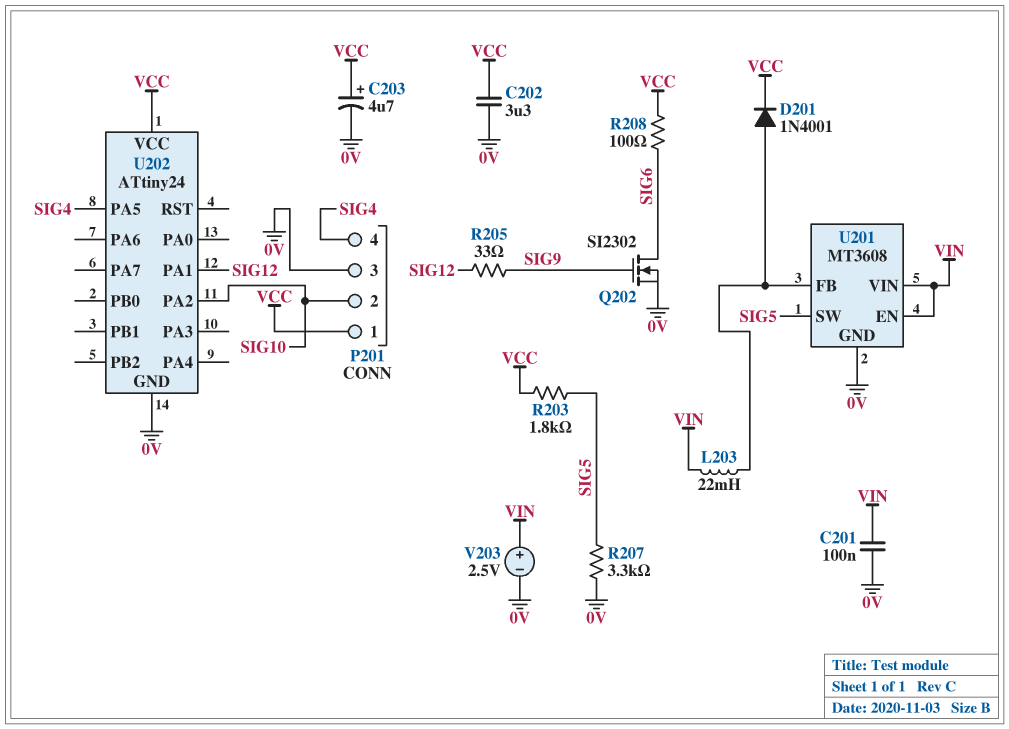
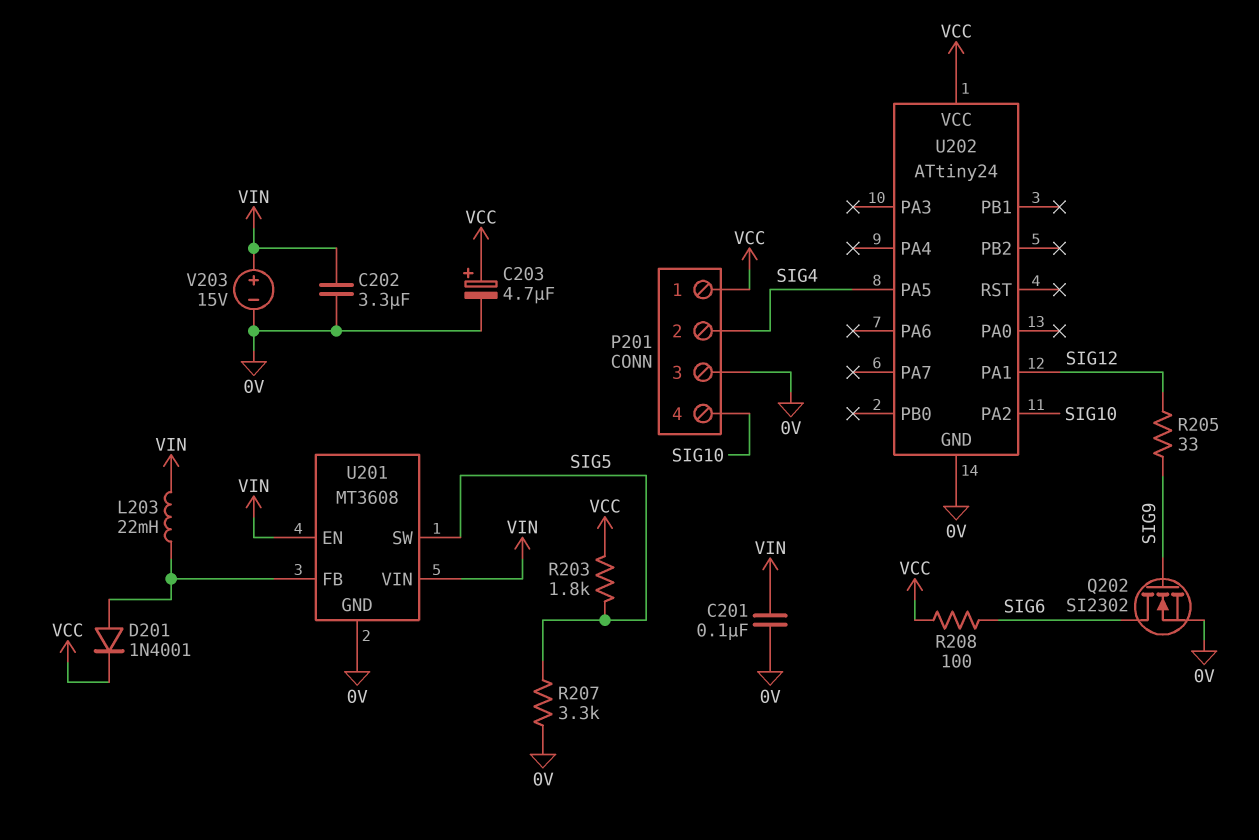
C202: 3.3uF (0V, VCC) -> 3.3uF (0V, VIN)
P201 pin 2: SIG10 -> SIG4
P201 pin 4: SIG4 -> SIG10
V203: 2.5V (plus VIN, minus 0V) -> 15V (plus VIN, minus 0V)

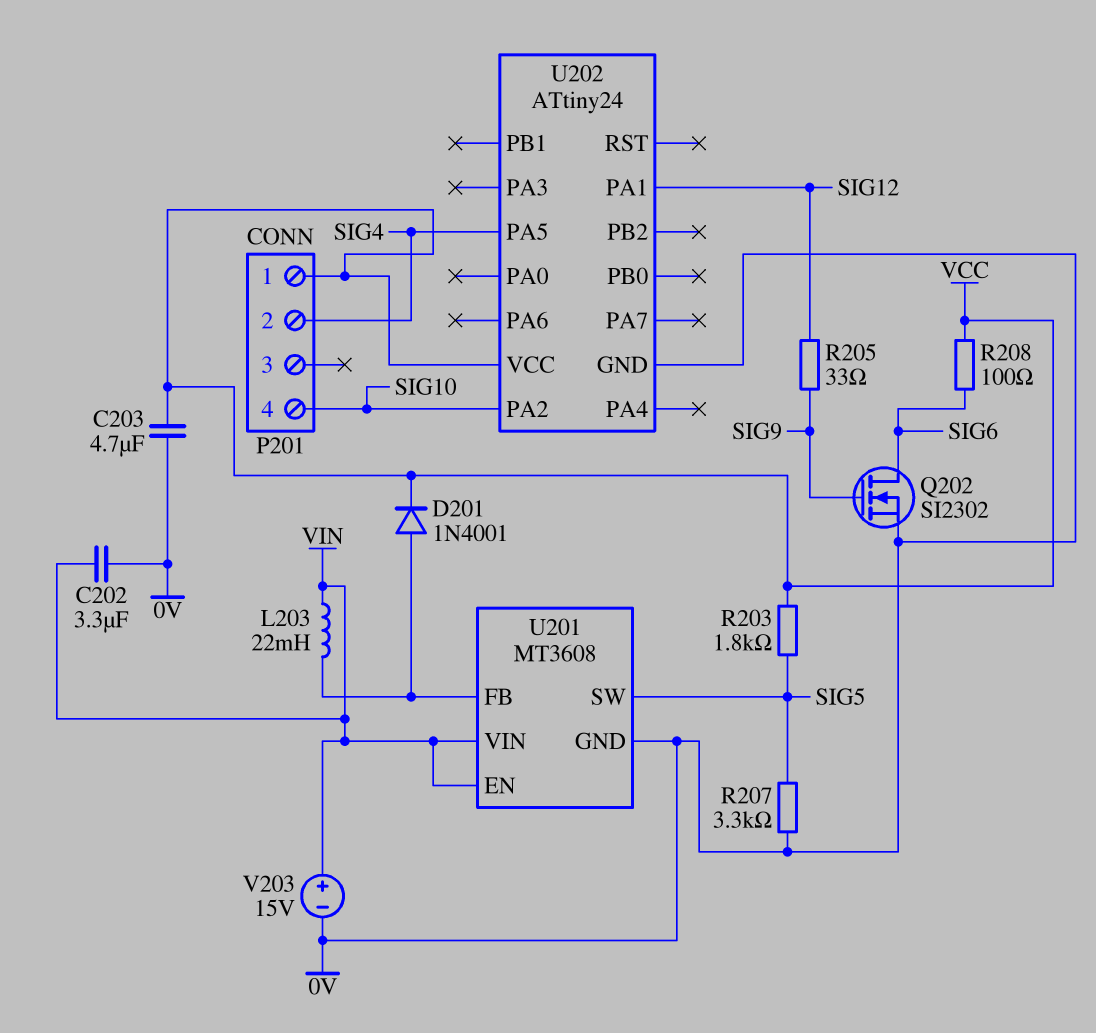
C201: 100nF (0V, VIN) -> none
C203: 4.7uF (plus VCC, minus 0V) -> 4.7uF (0V, VCC)
P201 pin 3: 0V -> none

